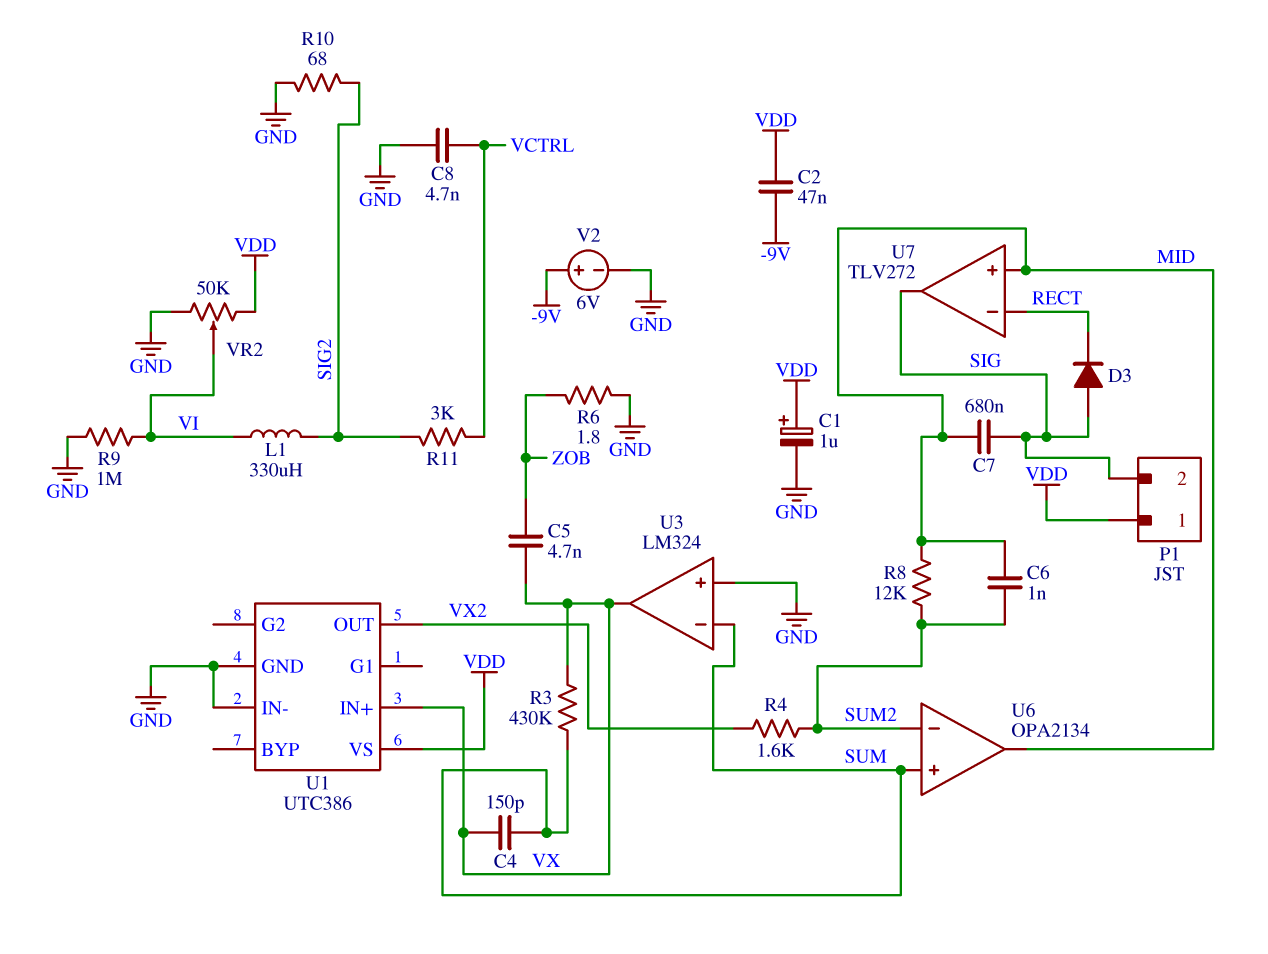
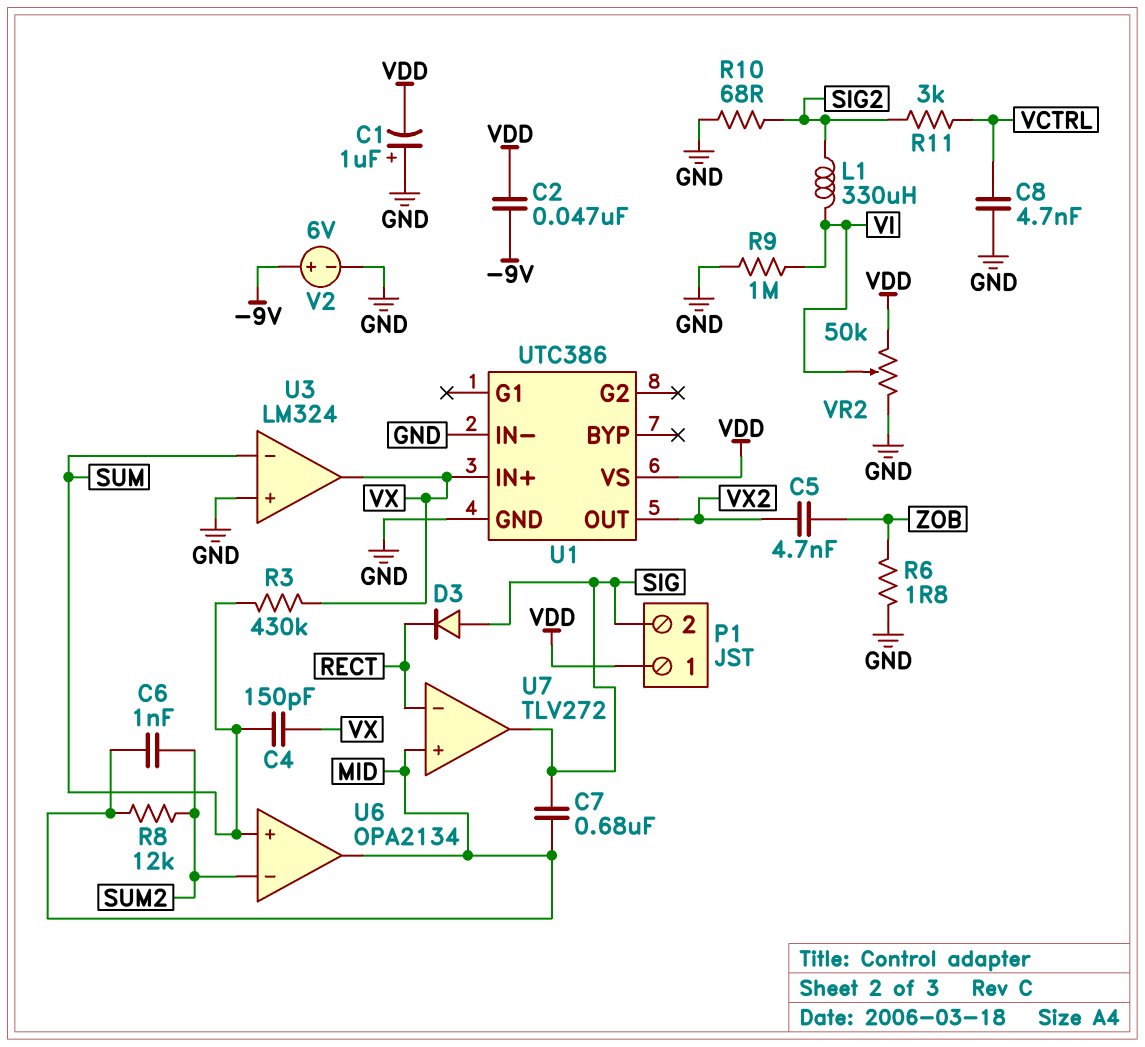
C1: 1uF (plus VDD, minus GND) -> 1uF (plus GND, minus VDD)
C5: 4.7nF (VX, ZOB) -> 4.7nF (VX2, ZOB)
R4: 1.6k (SUM2, VX2) -> none

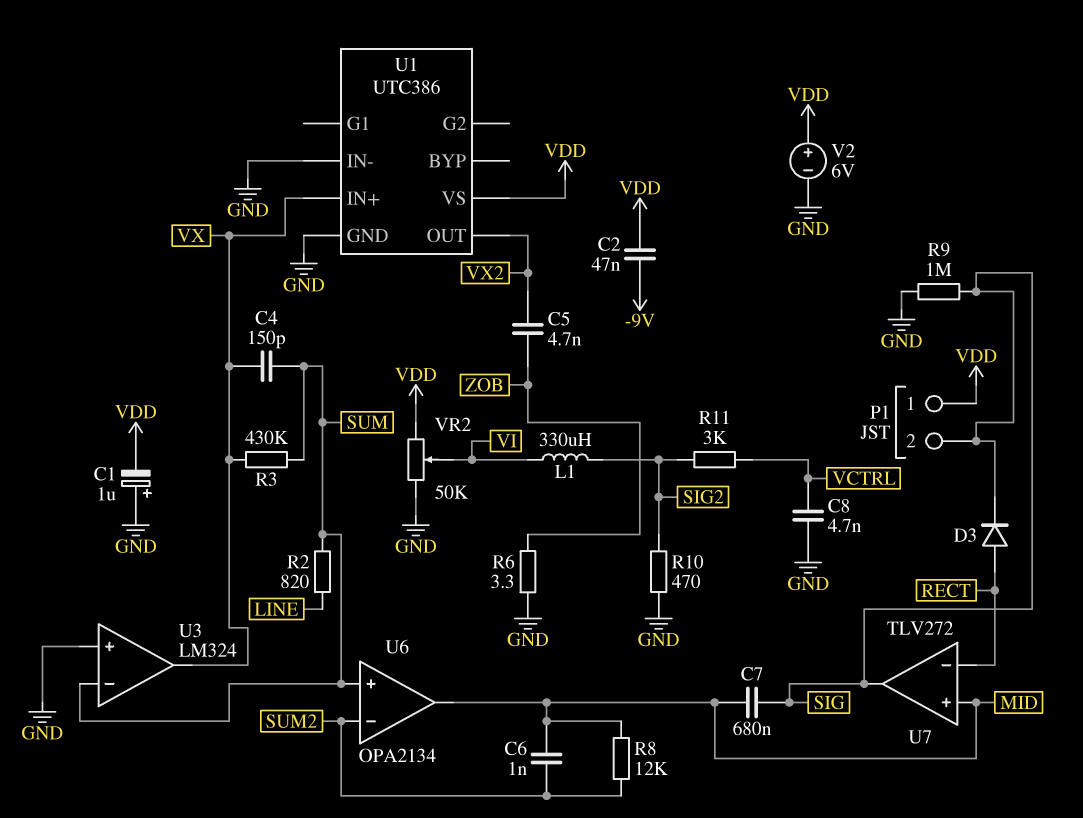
D3: diode (A SIG, K RECT) -> diode (A RECT, K SIG)
R2: none -> 820 (LINE, SUM)
R6: 1.8 (GND, ZOB) -> 3.3 (GND, ZOB)
R9: 1M (GND, VI) -> 1M (GND, SIG)
R10: 68 (GND, SIG2) -> 470 (GND, SIG2)
V2: 6V (plus -9V, minus GND) -> 6V (plus VDD, minus GND)

